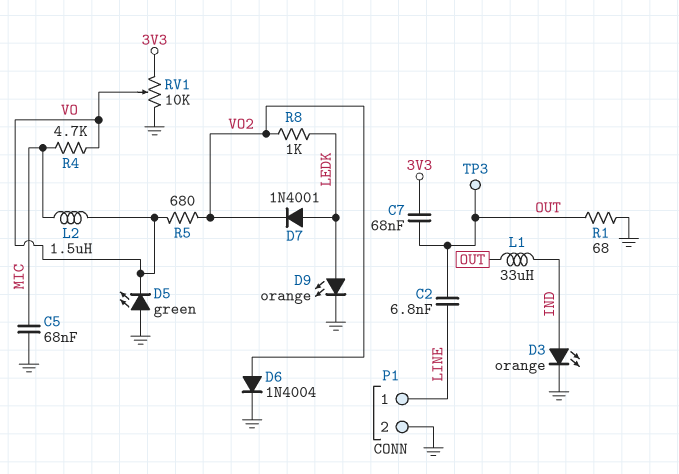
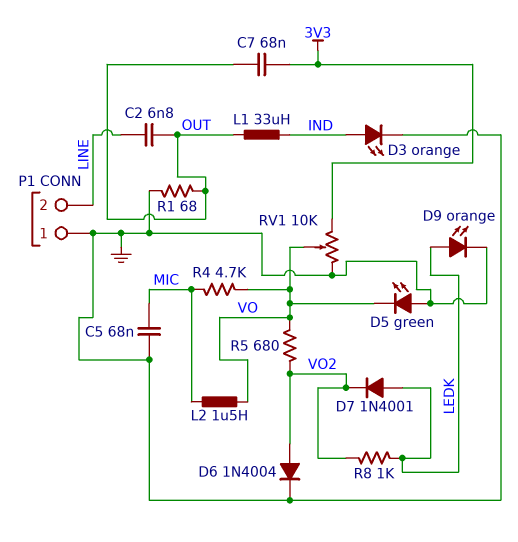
P1 pin 1: LINE -> GND
P1 pin 2: GND -> LINE
TP3: test point (OUT) -> none

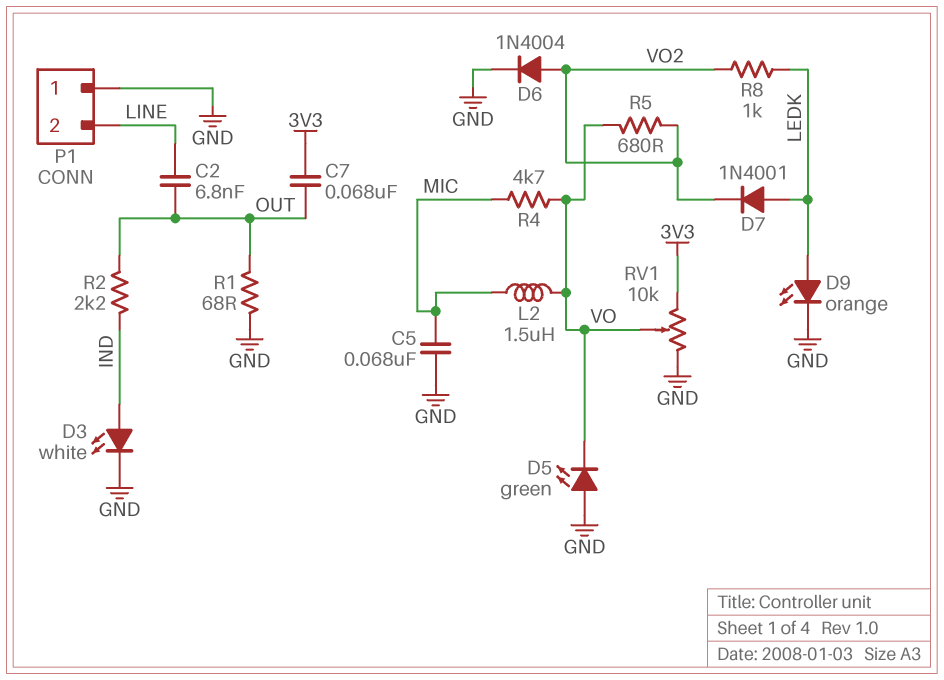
D3: LED orange (A IND, K GND) -> LED white (A IND, K GND)
L1: 33uH (IND, OUT) -> none
R2: none -> 2.2k (IND, OUT)

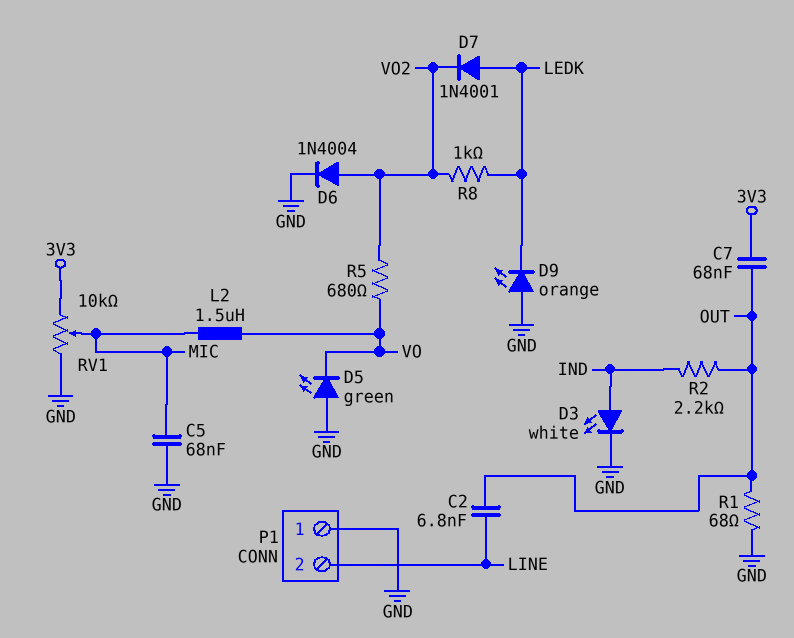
D9: LED orange (A LEDK, K GND) -> LED orange (A GND, K LEDK)
R4: 4.7k (MIC, VO) -> none
RV1: 10k (3V3, GND, wiper VO) -> 10k (3V3, GND, wiper MIC)

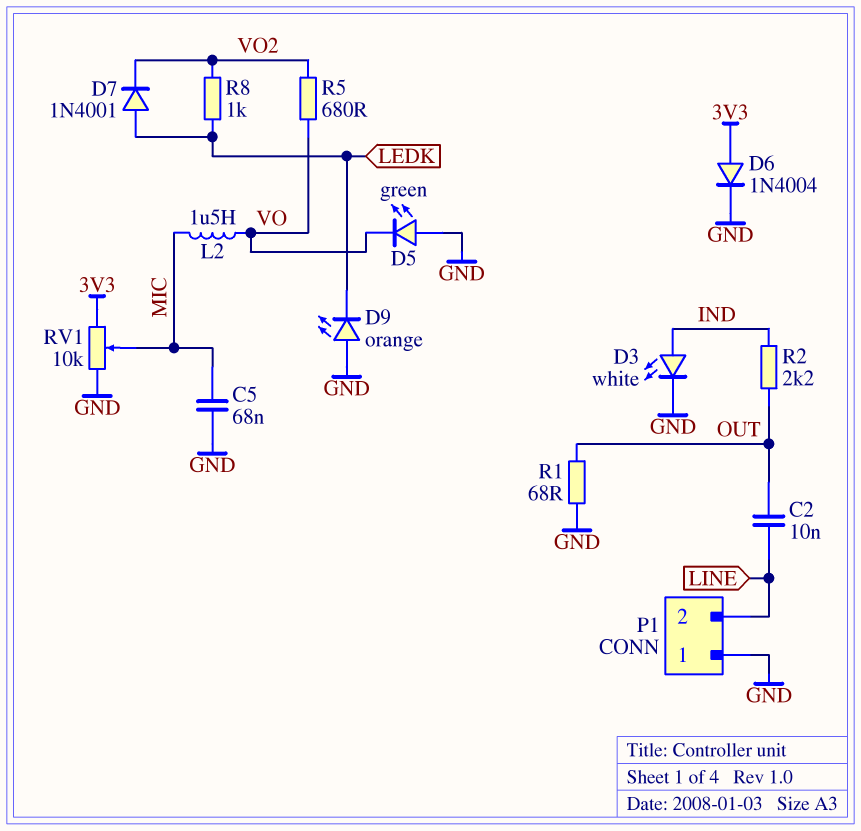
C2: 6.8nF (LINE, OUT) -> 10nF (LINE, OUT)
C7: 68nF (3V3, OUT) -> none
D6: diode 1N4004 (A VO2, K GND) -> diode 1N4004 (A 3V3, K GND)

